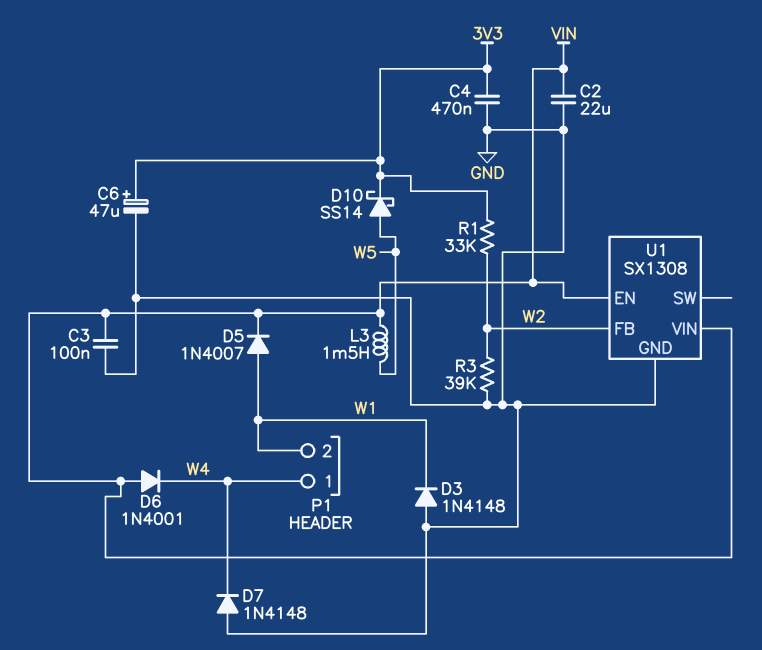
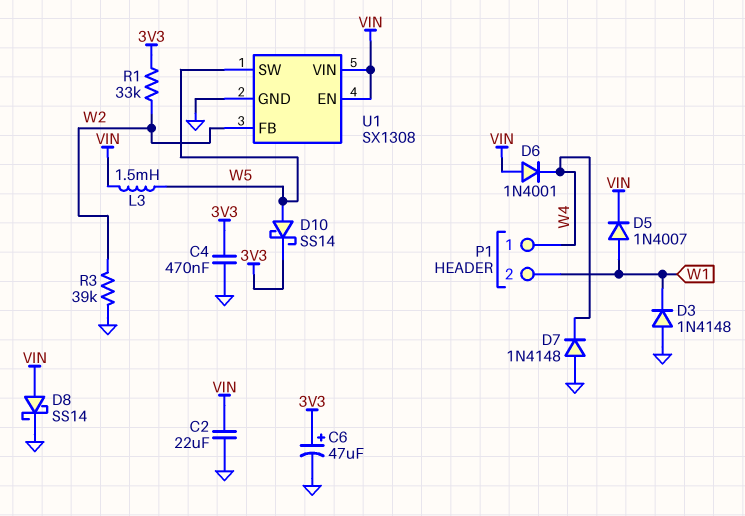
C3: 100nF (GND, VIN) -> none
D8: none -> schottky SS14 (A VIN, K GND)
U1 pin SW: none -> W5

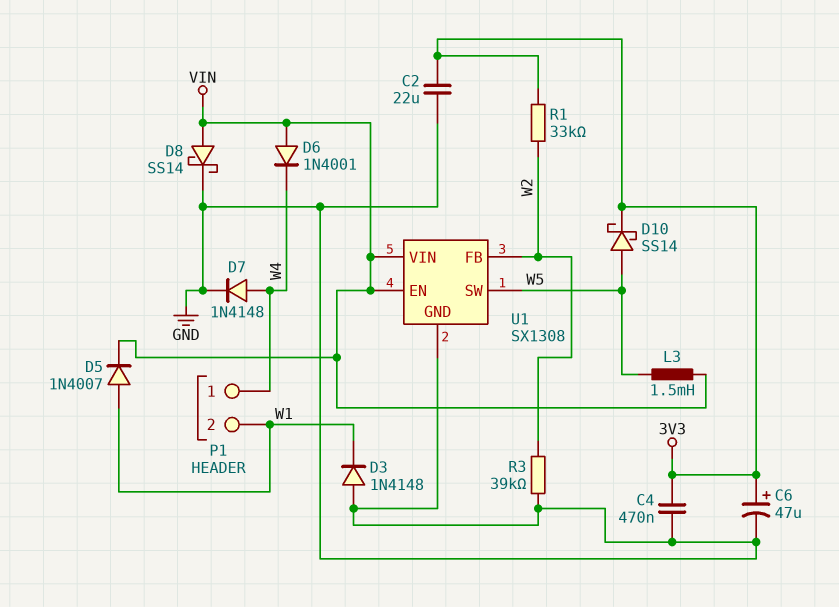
C2: 22uF (GND, VIN) -> 22uF (3V3, GND)
D7: diode 1N4148 (A GND, K W4) -> diode 1N4148 (A W4, K GND)

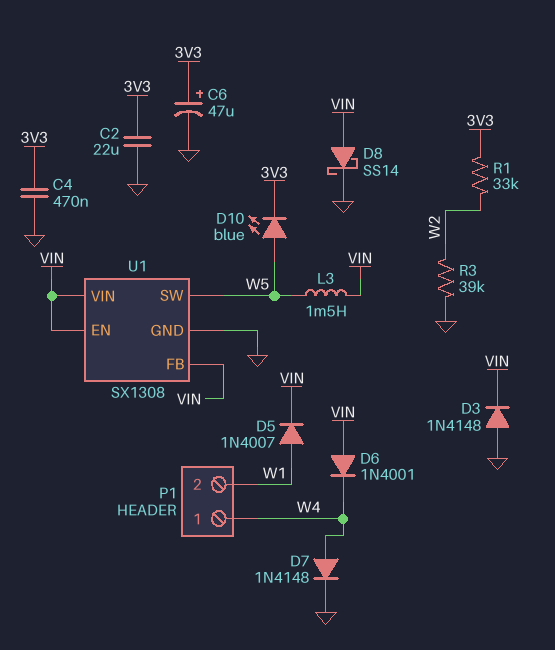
D3: diode 1N4148 (A GND, K W1) -> diode 1N4148 (A GND, K VIN)
D10: schottky SS14 (A W5, K 3V3) -> LED blue (A W5, K 3V3)
U1 pin FB: W2 -> VIN

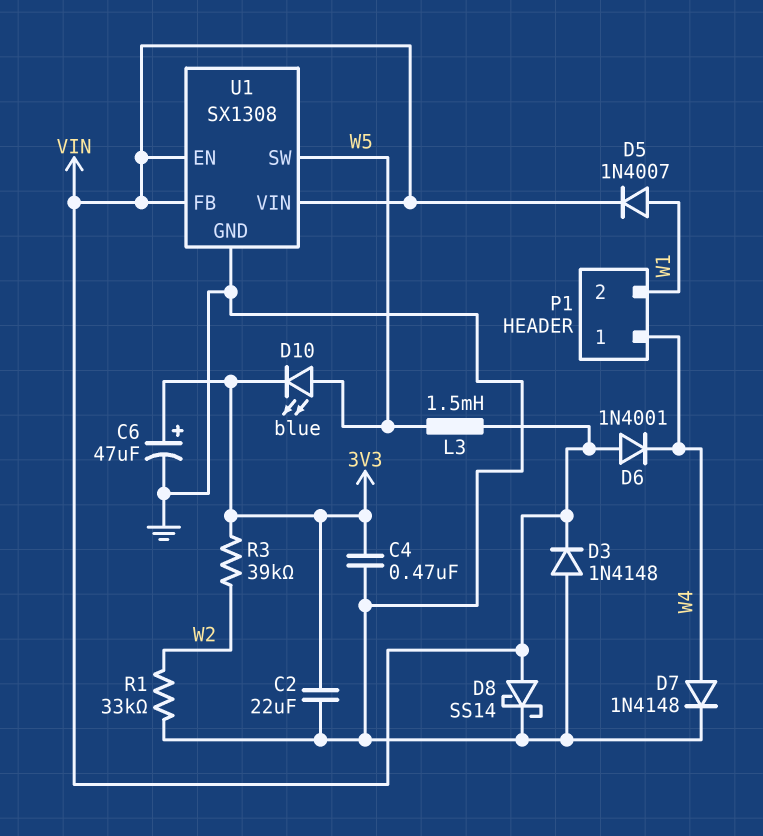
R1: 33k (3V3, W2) -> 33k (GND, W2)
R3: 39k (GND, W2) -> 39k (3V3, W2)

